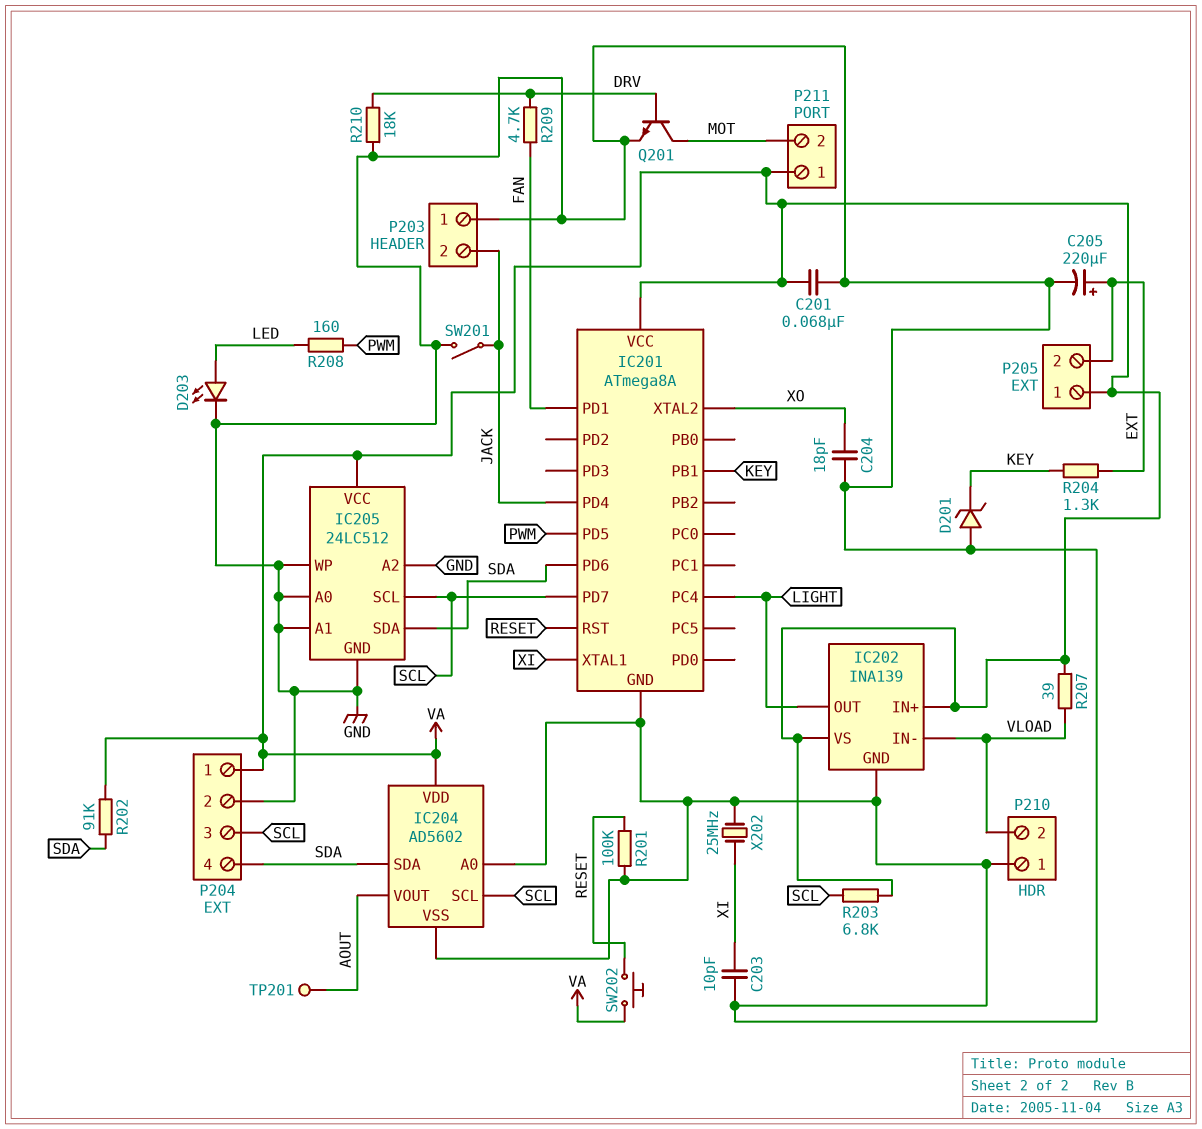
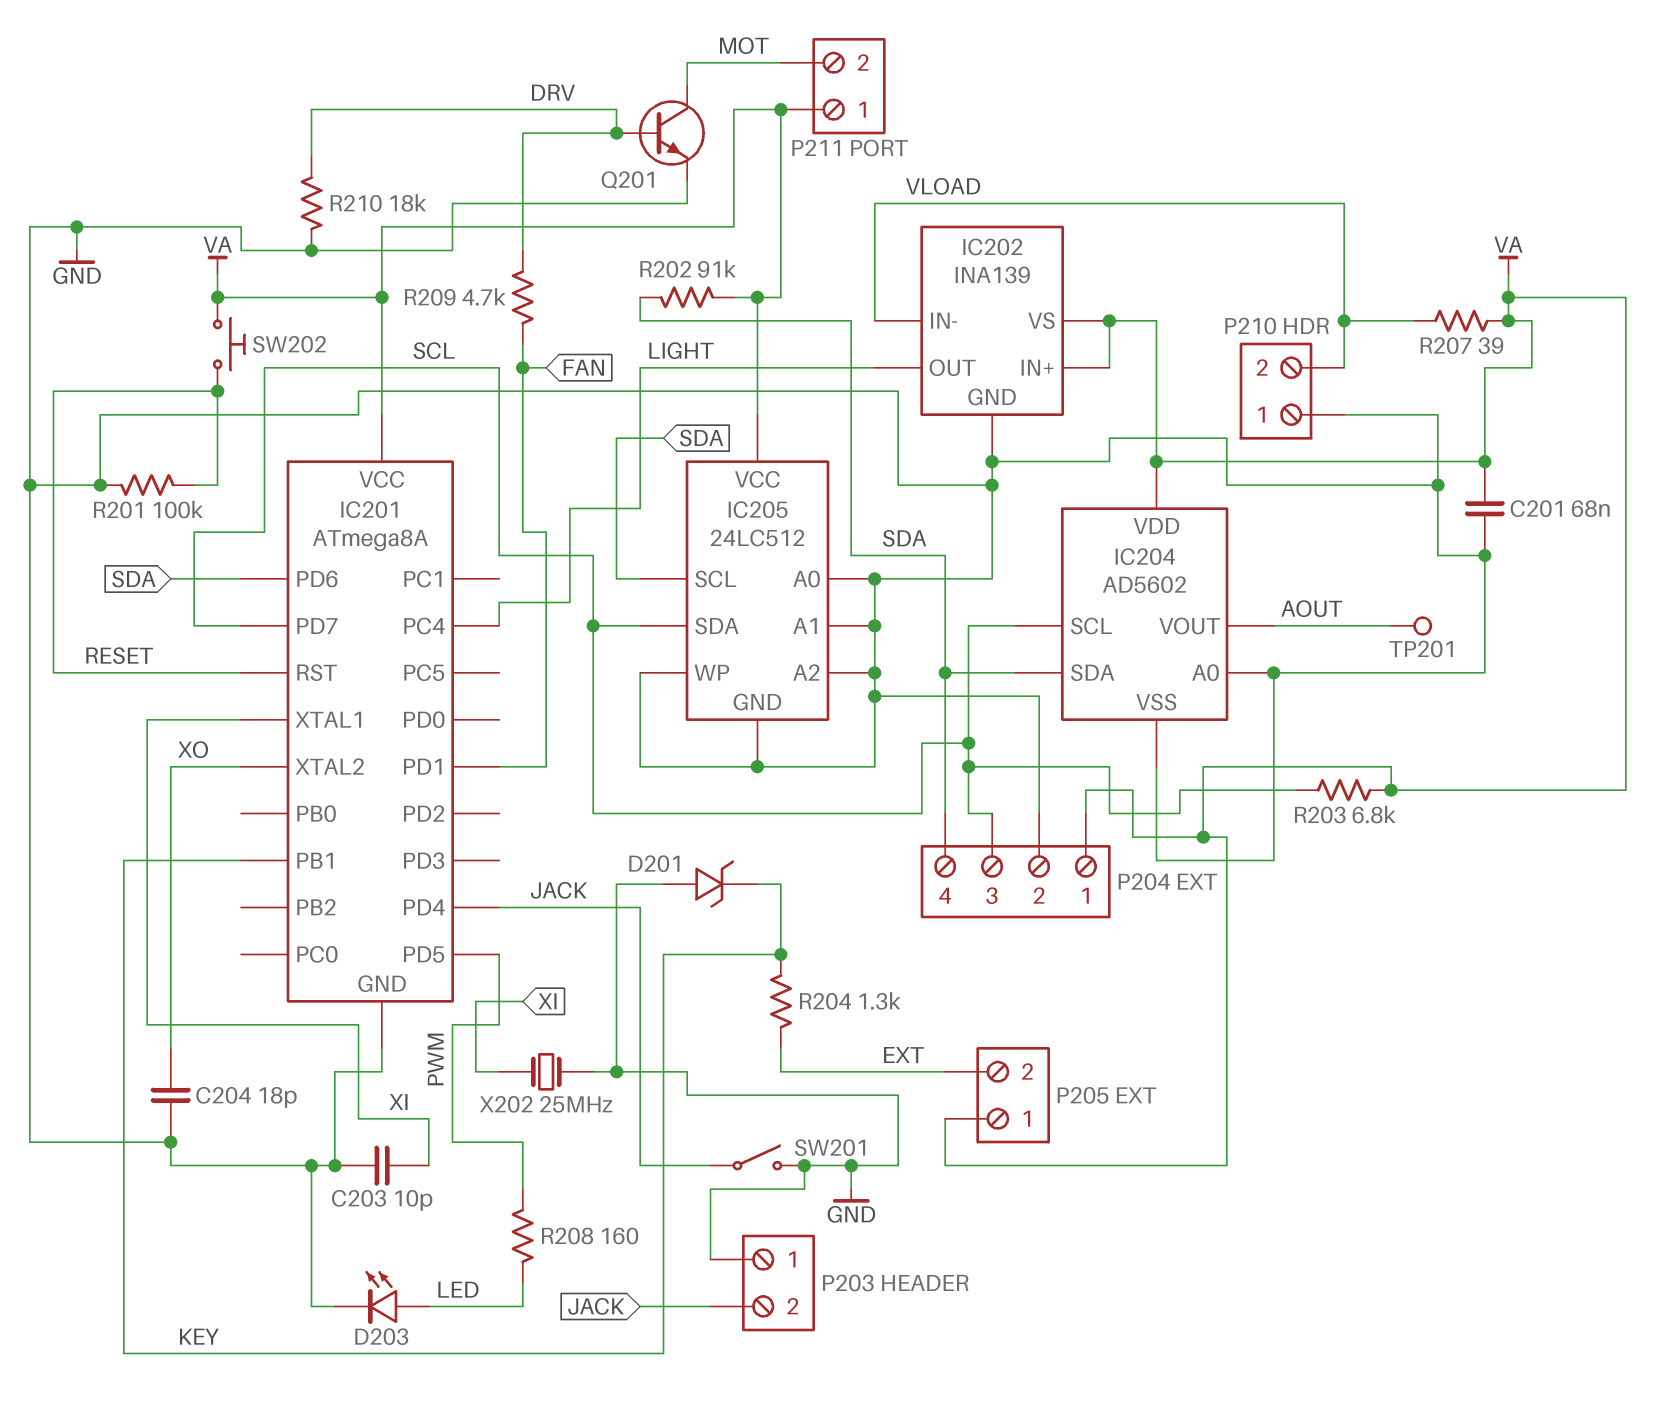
C205: 220uF (plus EXT, minus GND) -> none
IC205 pin SCL: SCL -> SDA
IC205 pin SDA: SDA -> SCL

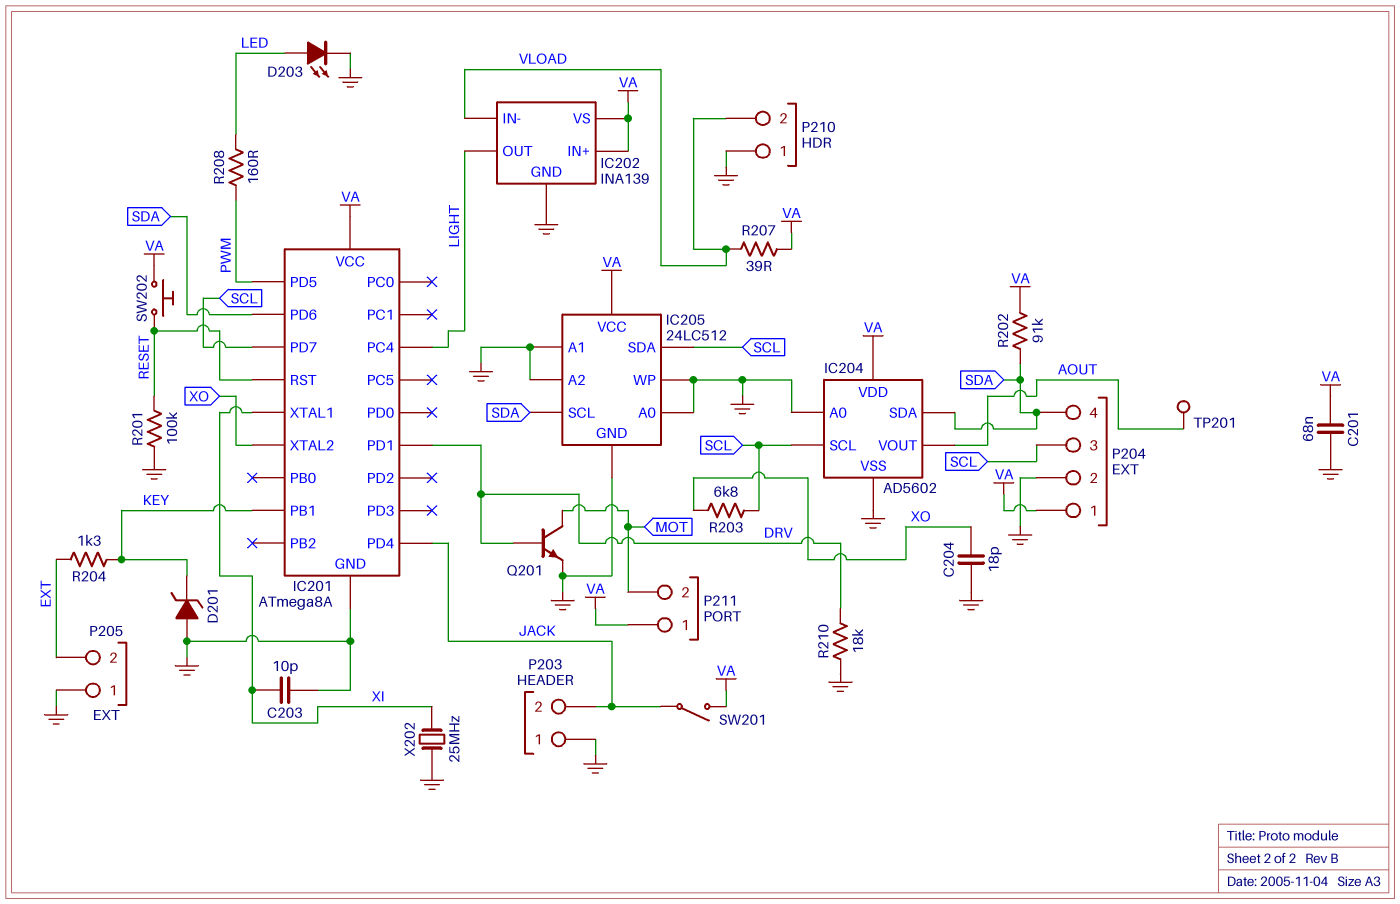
IC201 pin PD1: FAN -> DRV
P205 pin 1: VA -> GND
R203: 6.8k (SCL, VA) -> 6.8k (SCL, XO)
R209: 4.7k (DRV, FAN) -> none
SW201: switch (GND, JACK) -> switch (JACK, VA)

